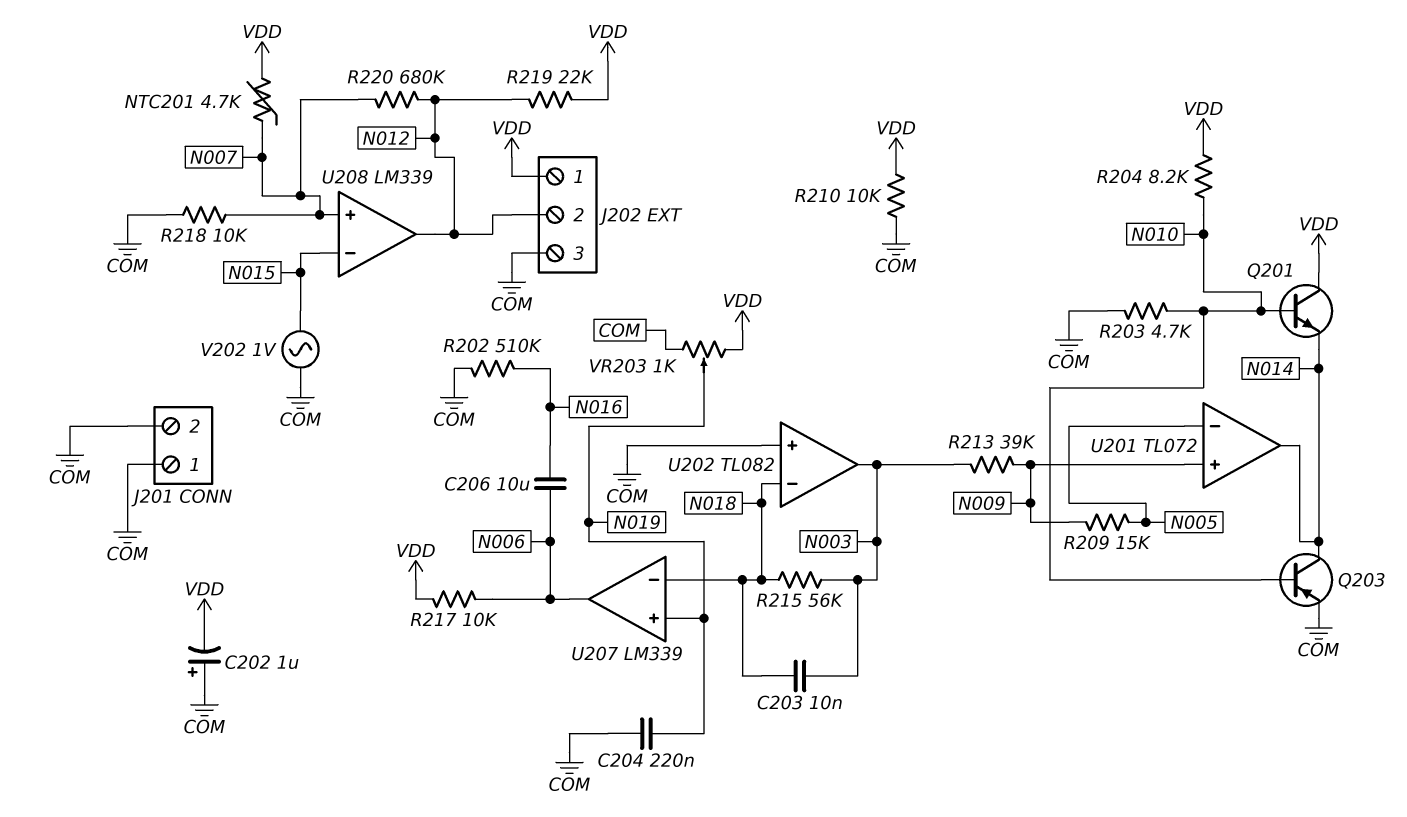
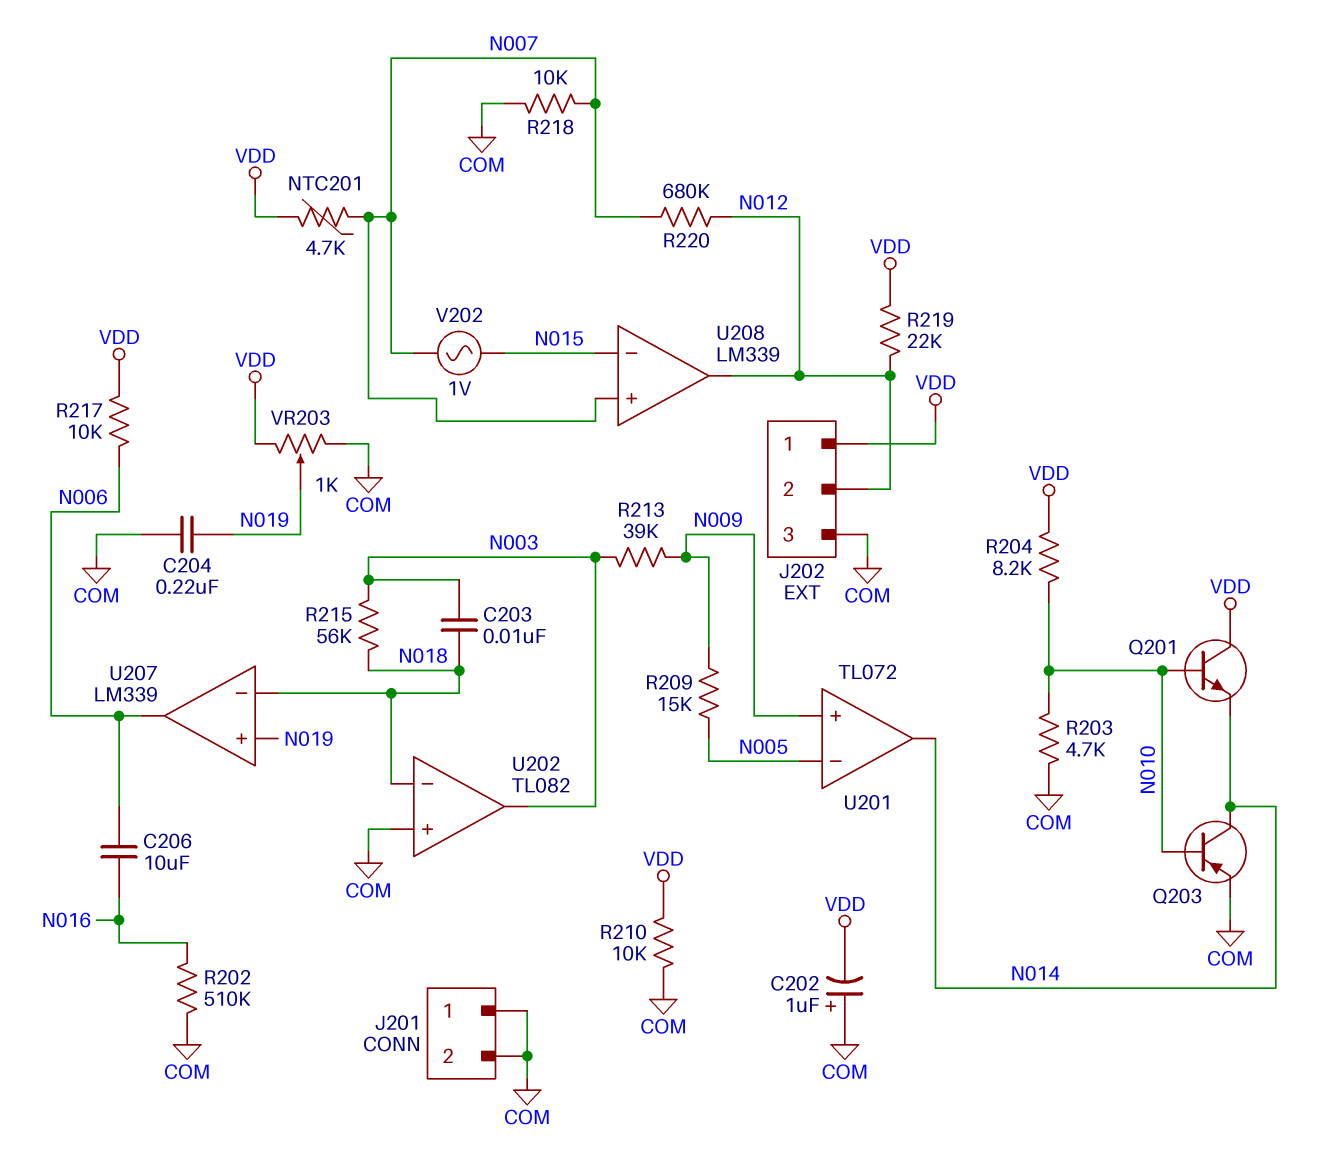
V202: AC 1V (COM, N015) -> AC 1V (N007, N015)

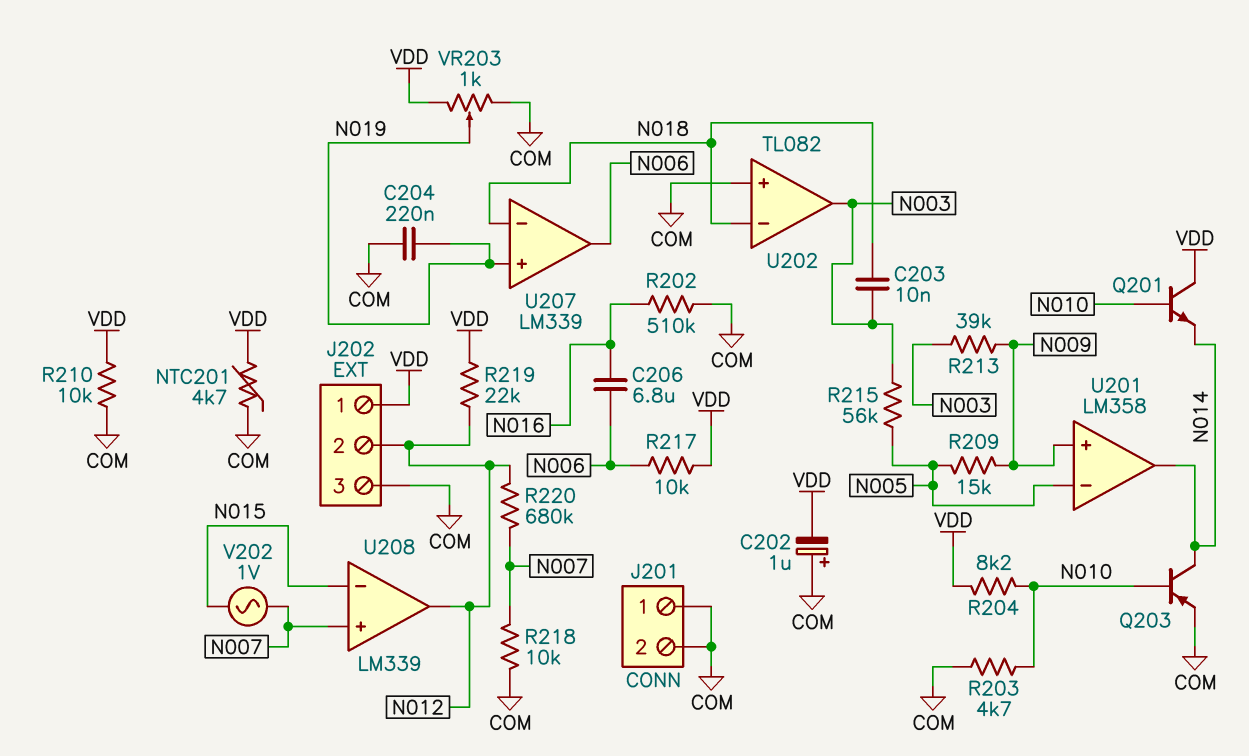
C206: 10uF (N006, N016) -> 6.8uF (N006, N016)
NTC201: 4.7k (N007, VDD) -> 4.7k (COM, VDD)
R215: 56k (N003, N018) -> 56k (N003, N005)
U201: TL072 -> LM358

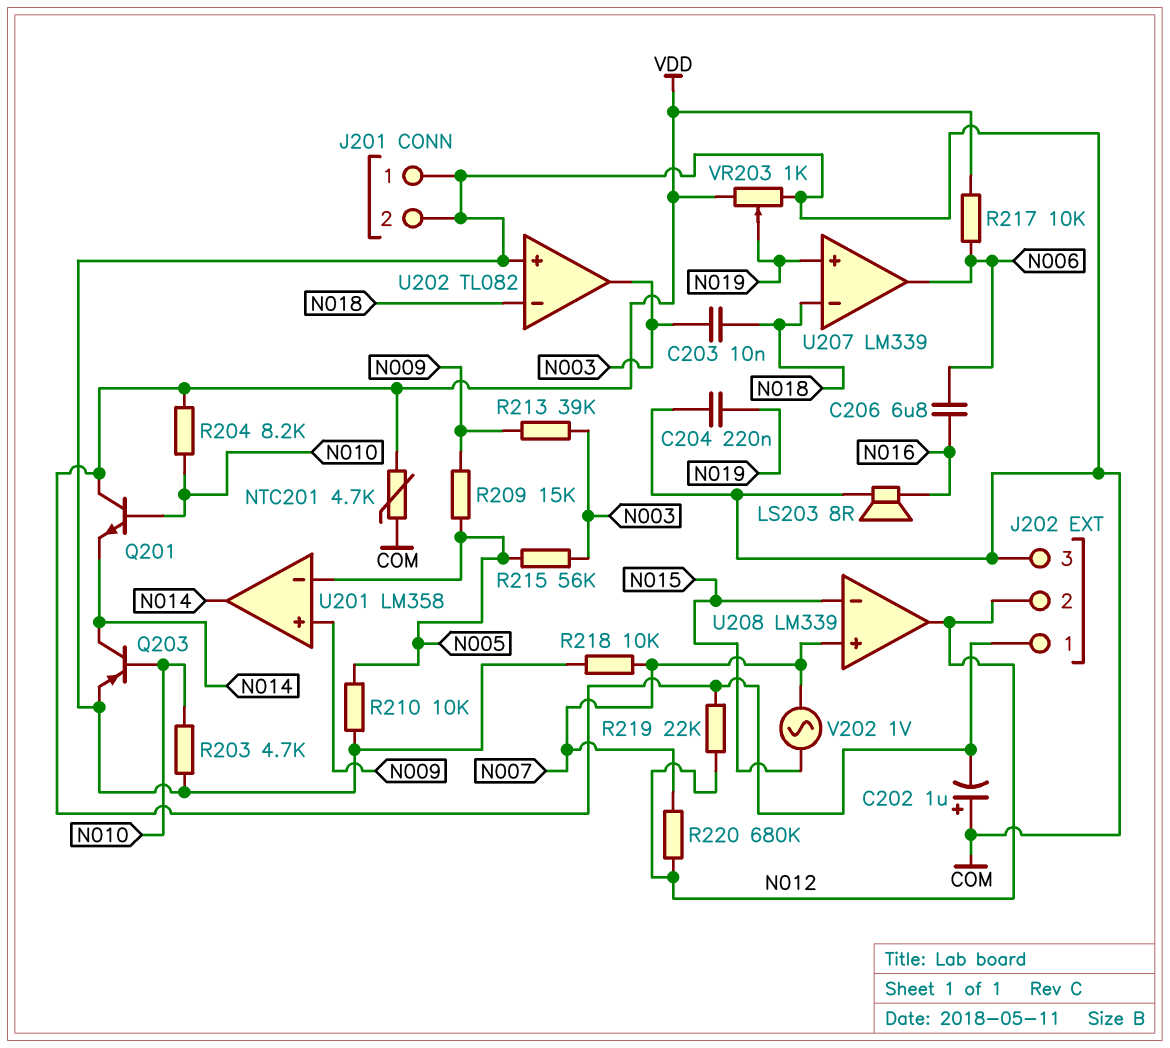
LS203: none -> speaker 8R (COM, N016)
R202: 510k (COM, N016) -> none
R210: 10k (COM, VDD) -> 10k (COM, N005)

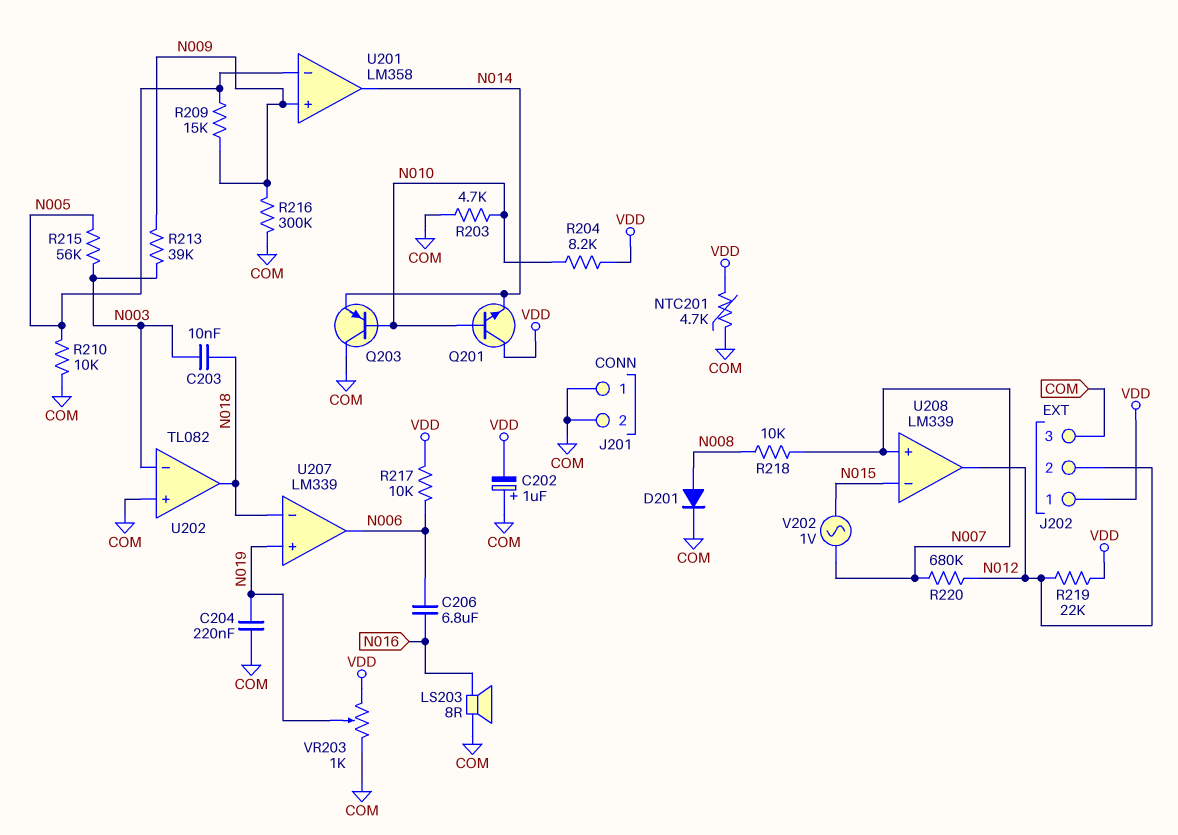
D201: none -> diode (A N008, K COM)
Q203: PNP (B N010, C N014, E COM) -> PNP (B N010, C COM, E N014)
R216: none -> 300k (COM, N009)
R218: 10k (COM, N007) -> 10k (N007, N008)
U202 pin in-: N018 -> N003
U202 pin out: N003 -> N018

